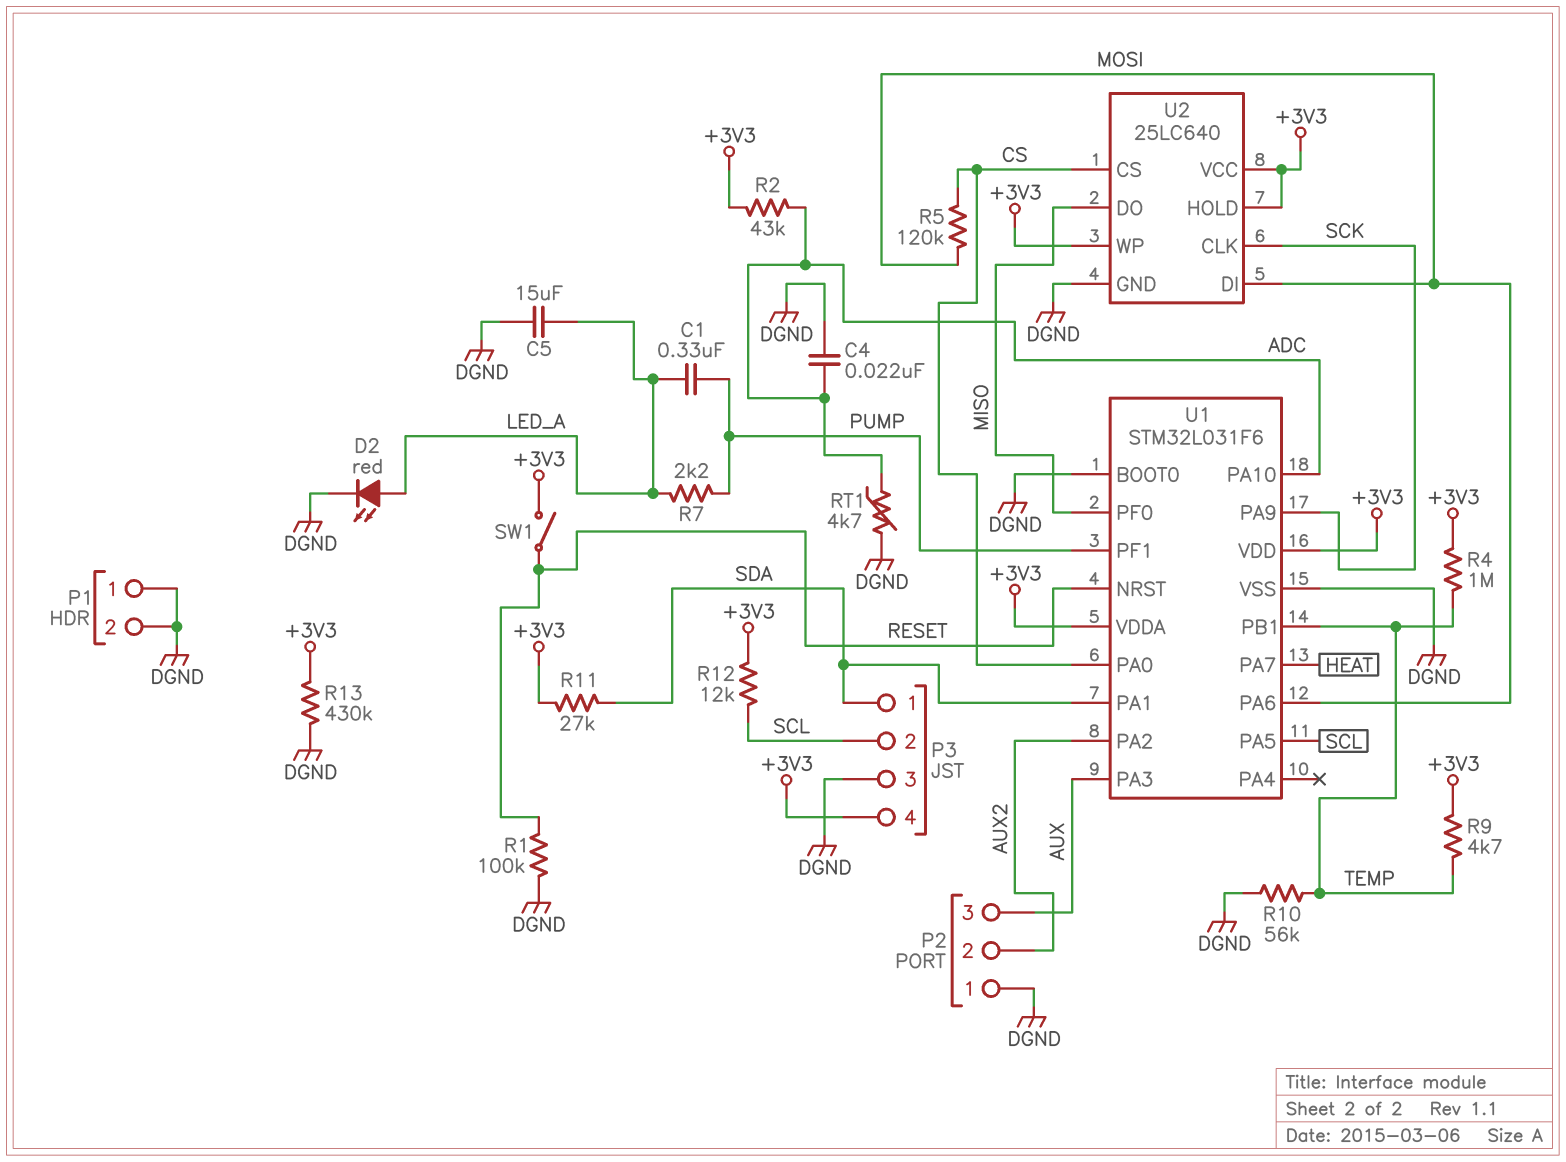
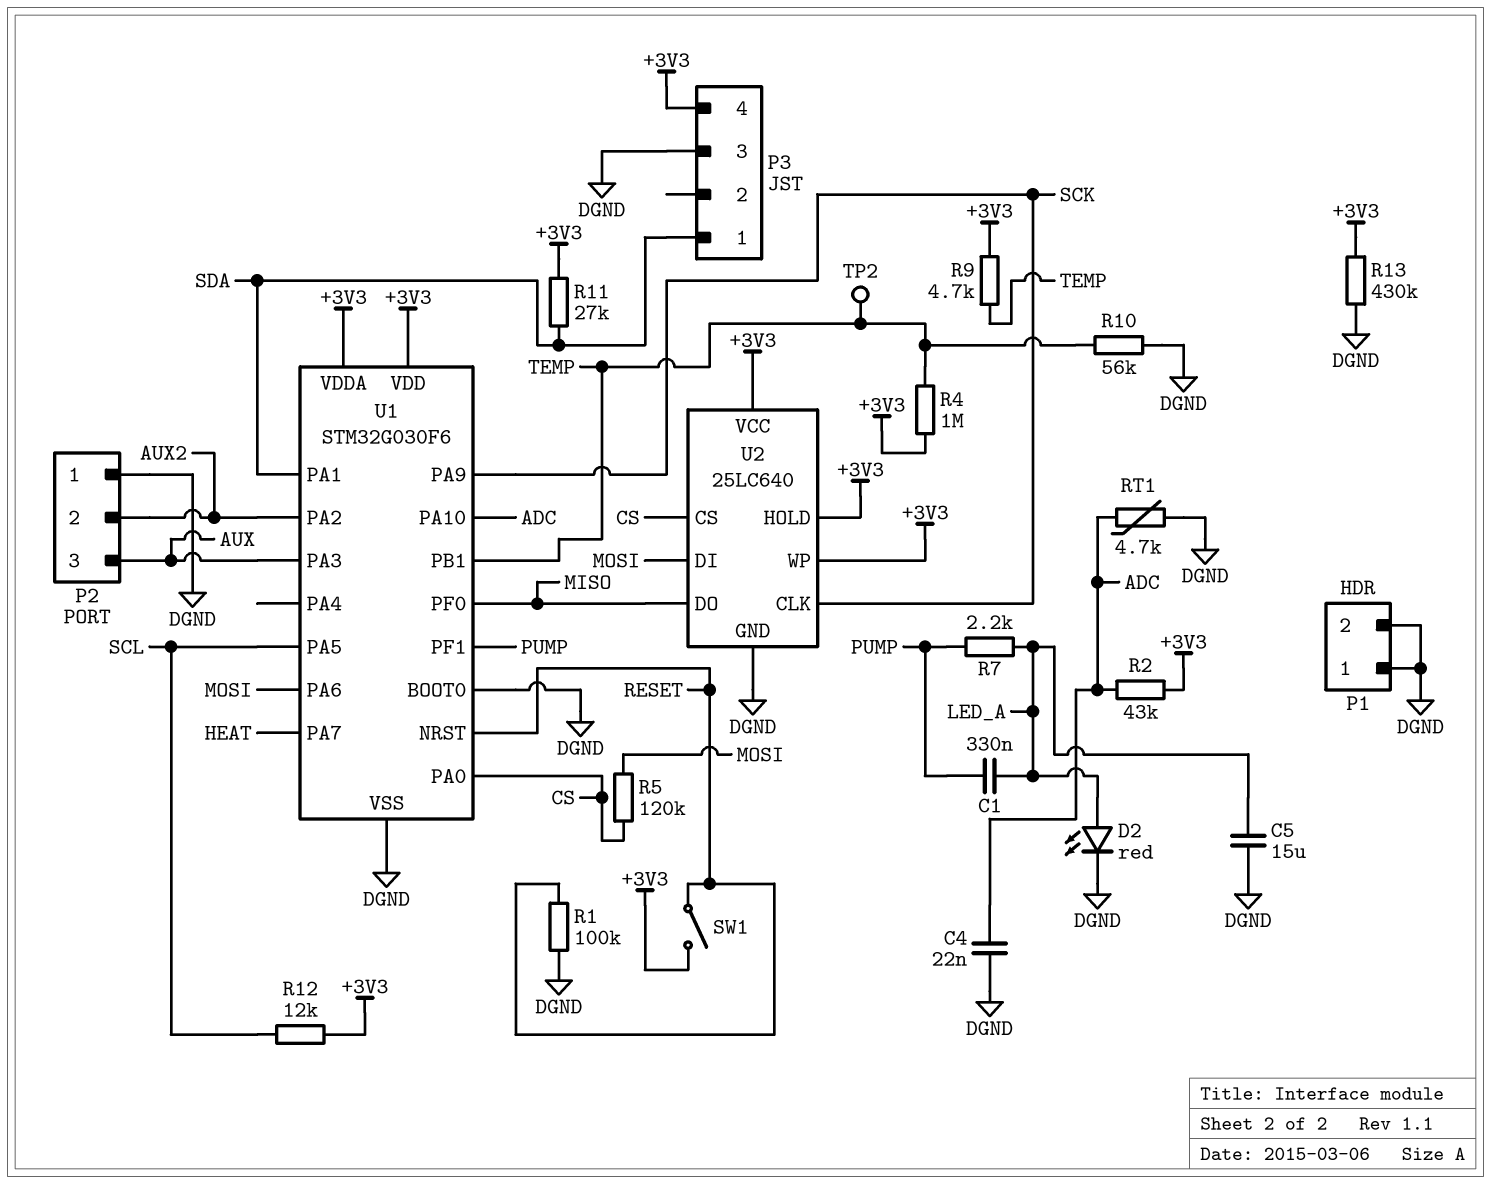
P3 pin 2: SCL -> none
TP2: none -> test point (TEMP)
U1: STM32L031F6 -> STM32G030F6

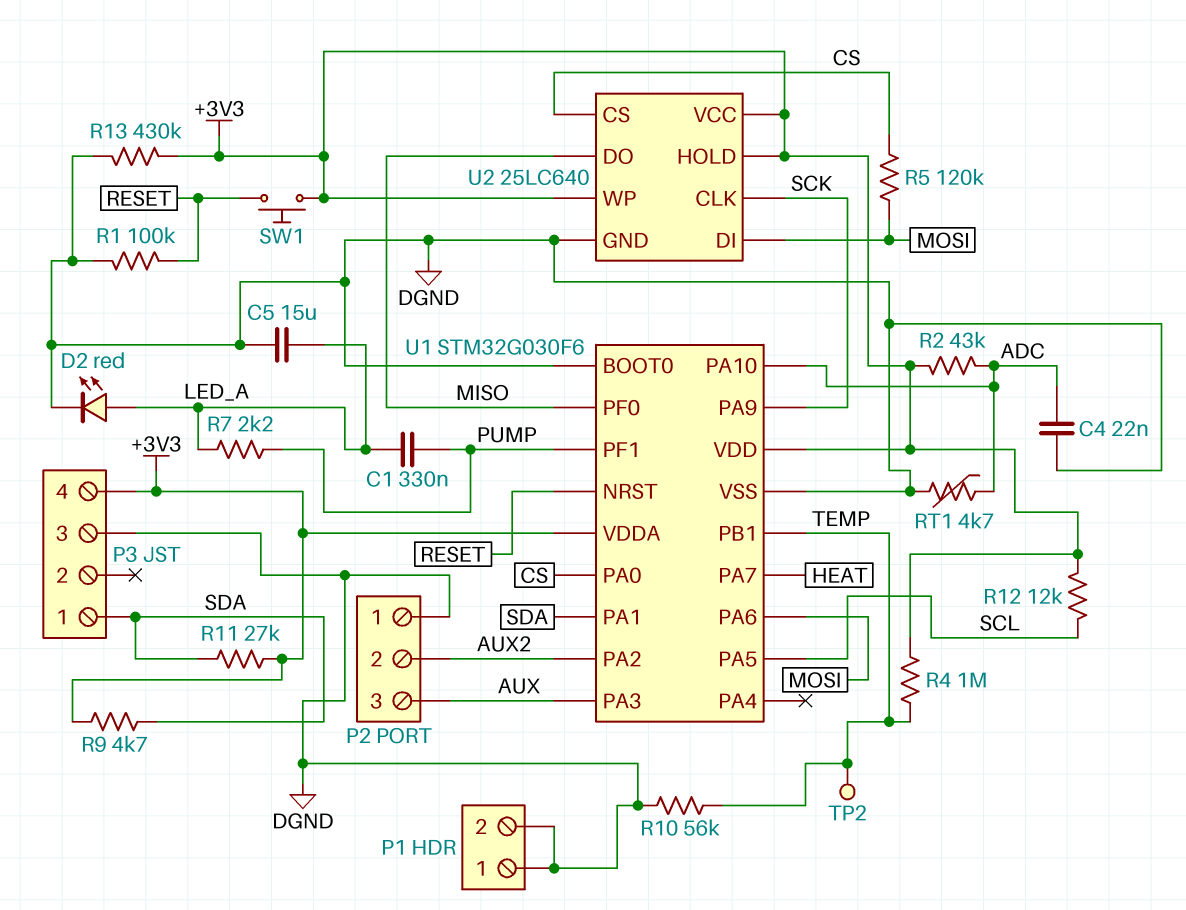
R9: 4.7k (+3V3, TEMP) -> 4.7k (+3V3, SDA)
SW1: switch (+3V3, RESET) -> button (+3V3, RESET)

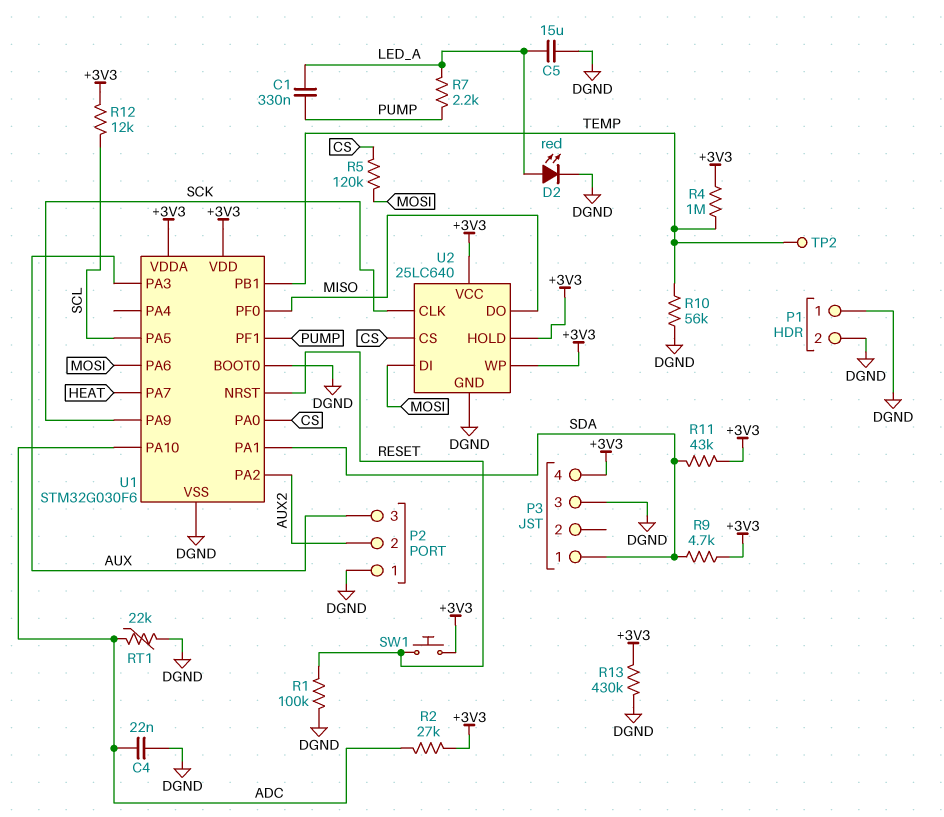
R2: 43k (+3V3, ADC) -> 27k (+3V3, ADC)
R11: 27k (+3V3, SDA) -> 43k (+3V3, SDA)
RT1: 4.7k (ADC, DGND) -> 22k (ADC, DGND)

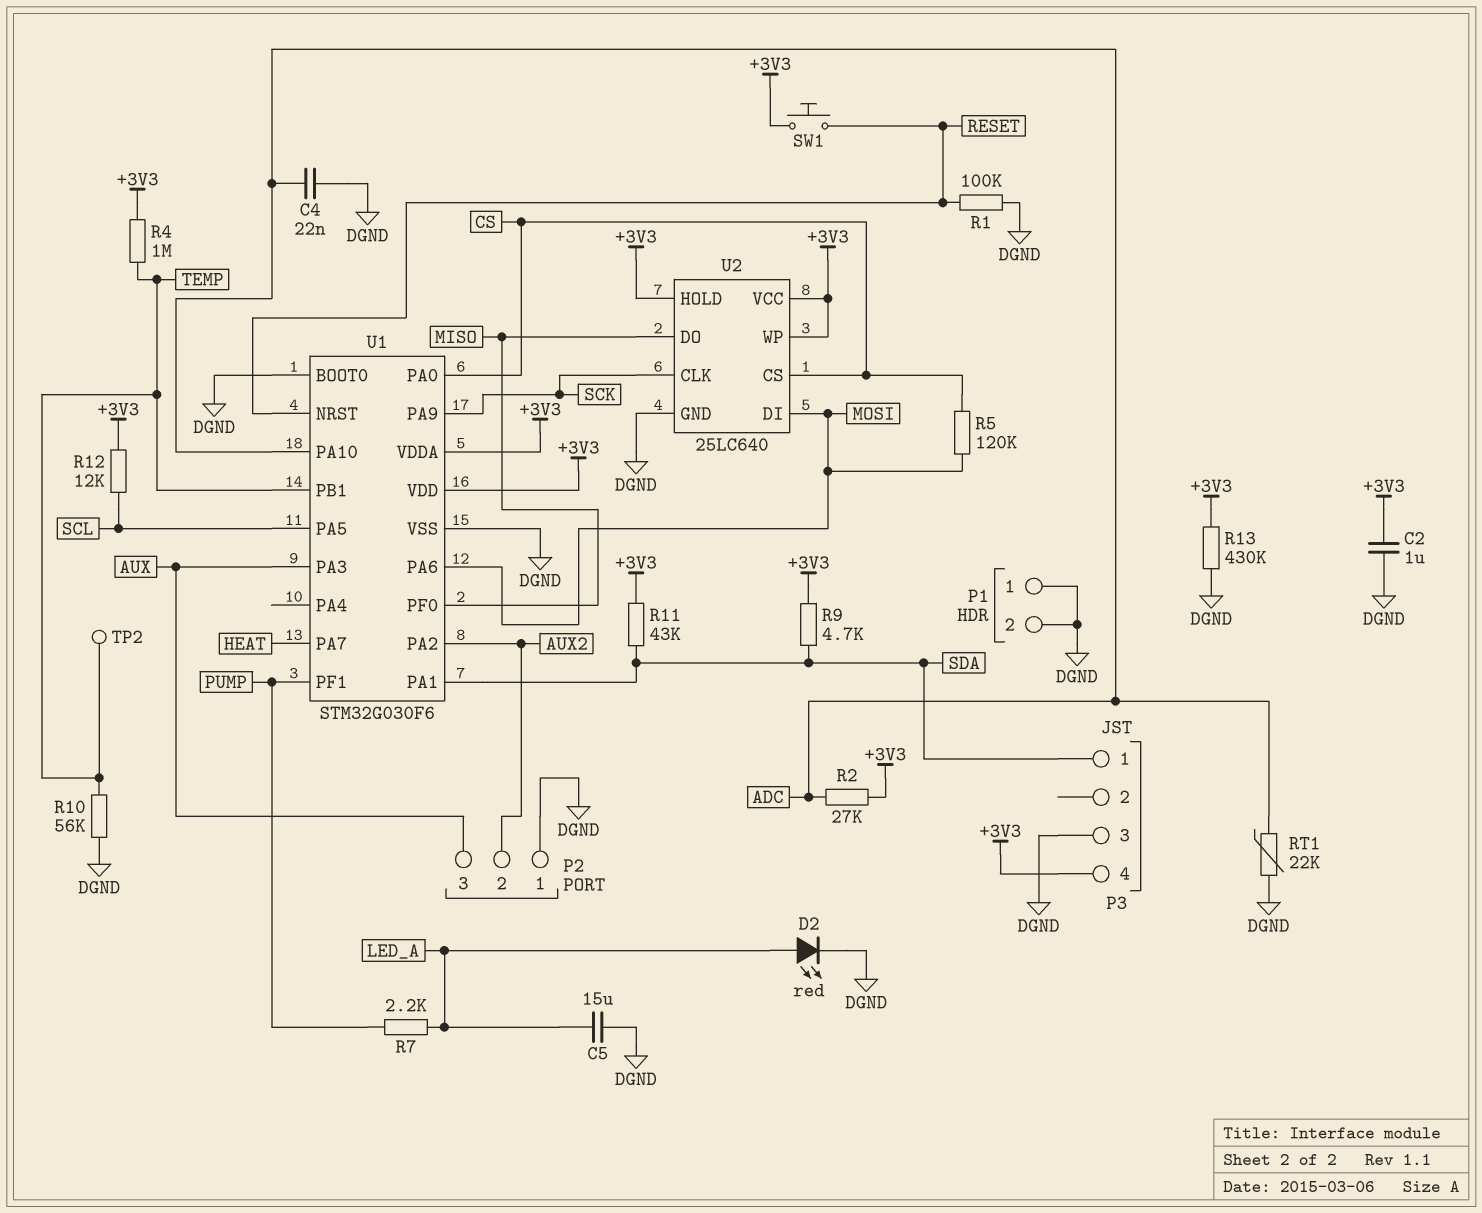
C1: 330nF (LED_A, PUMP) -> none
C2: none -> 1uF (+3V3, DGND)

